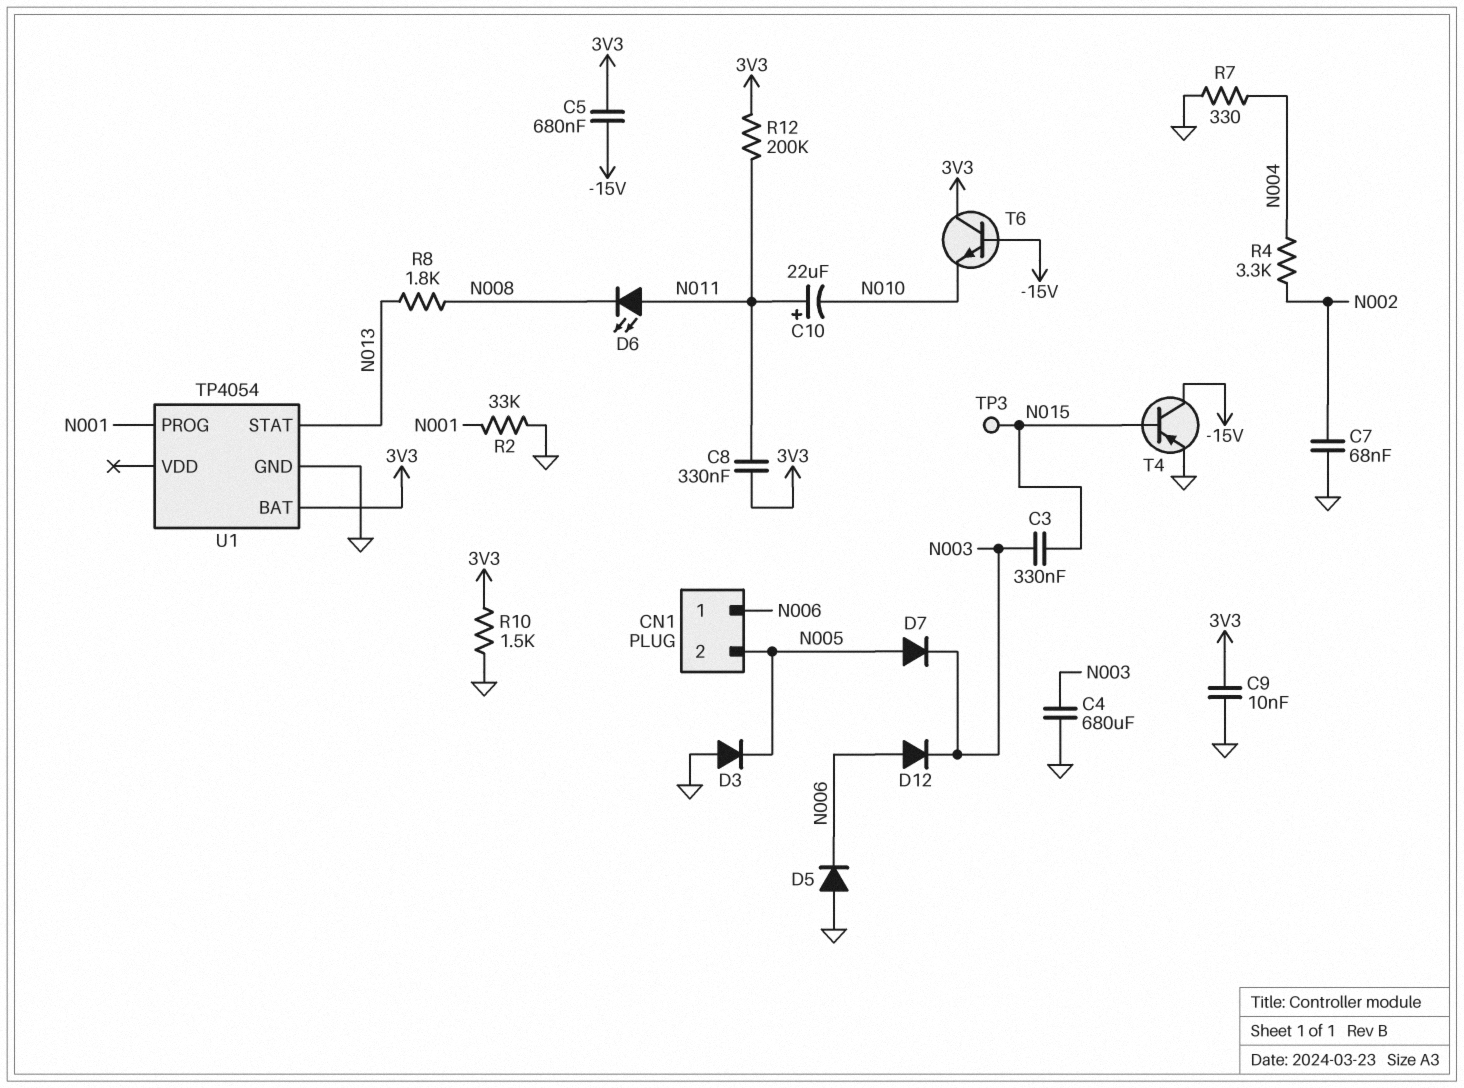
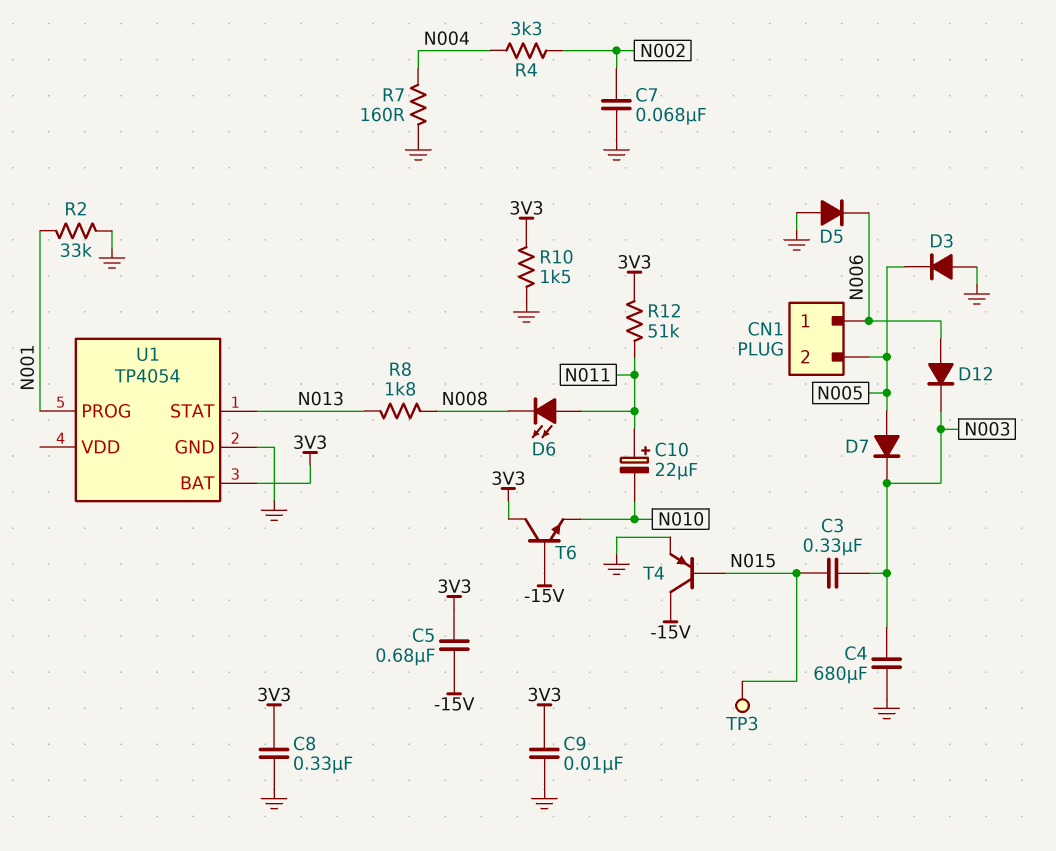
C8: 330nF (3V3, N011) -> 330nF (3V3, GND)
R7: 330 (GND, N004) -> 160 (GND, N004)
R12: 200k (3V3, N011) -> 51k (3V3, N011)

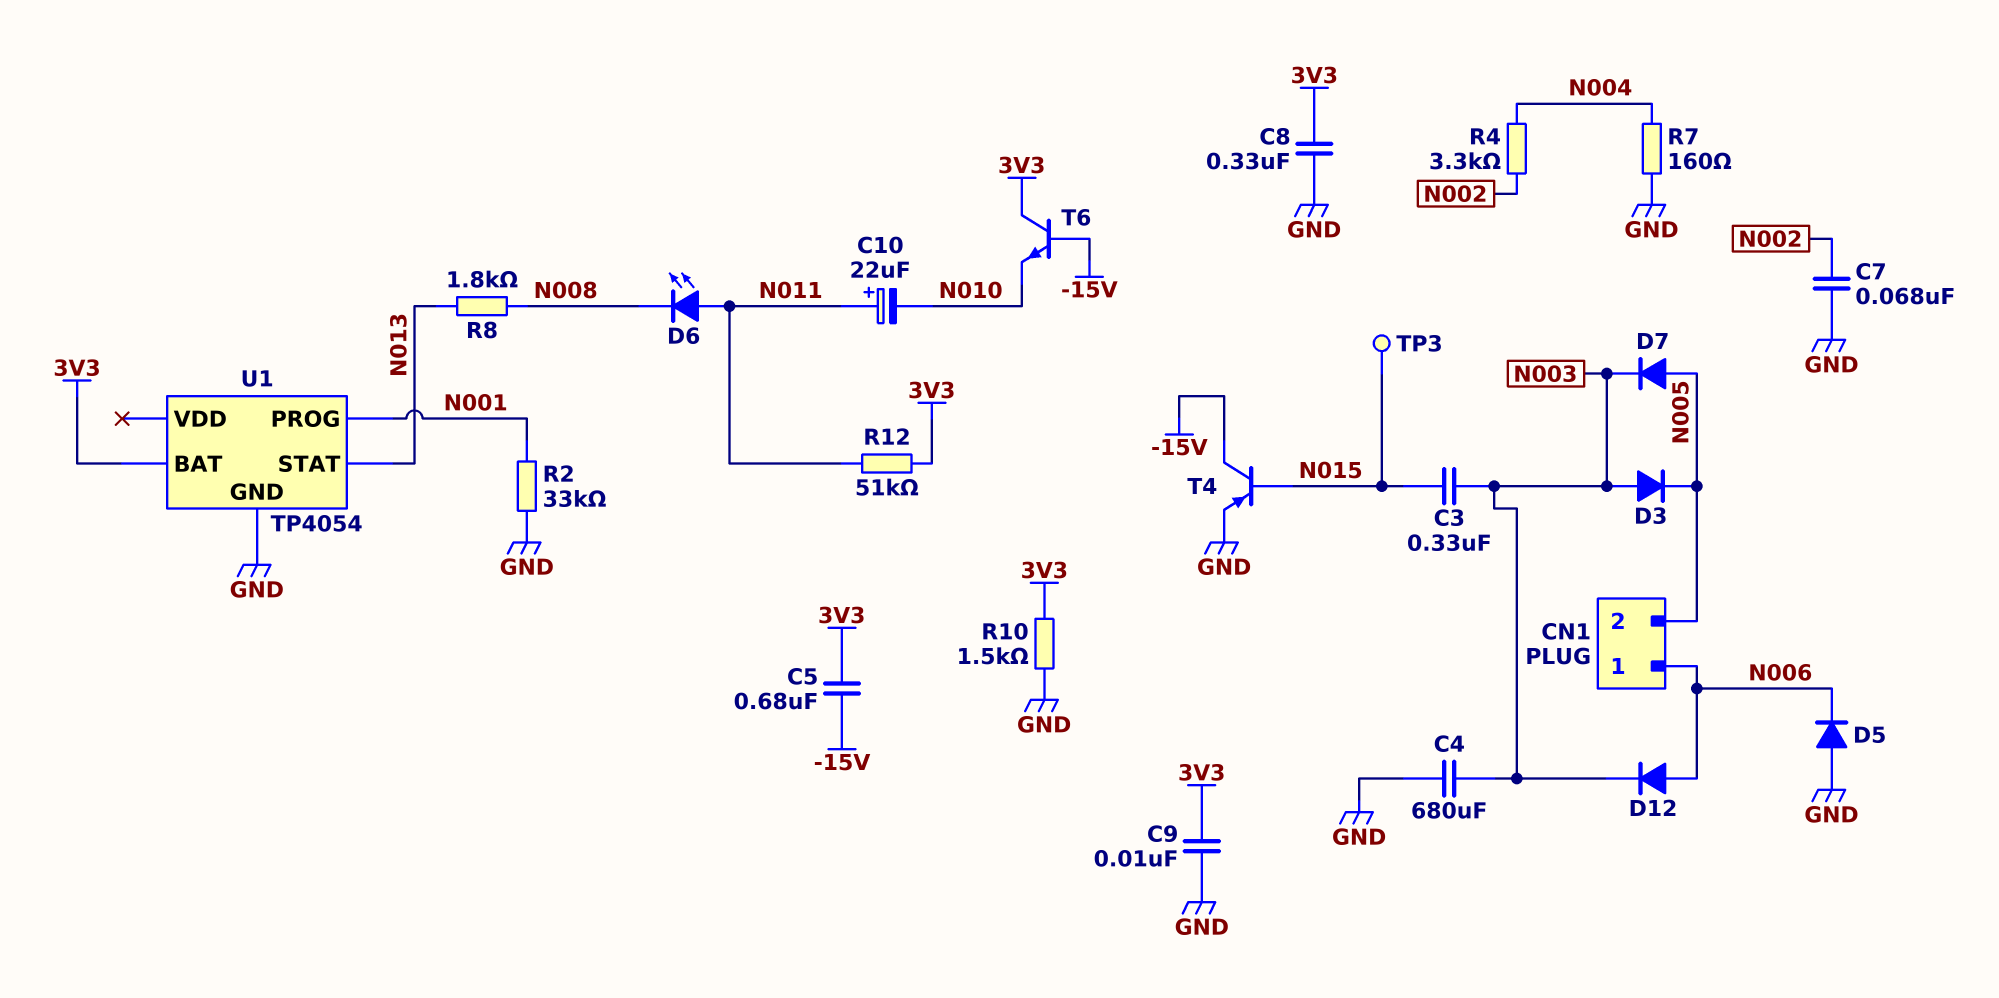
D3: diode (A GND, K N005) -> diode (A N003, K N005)

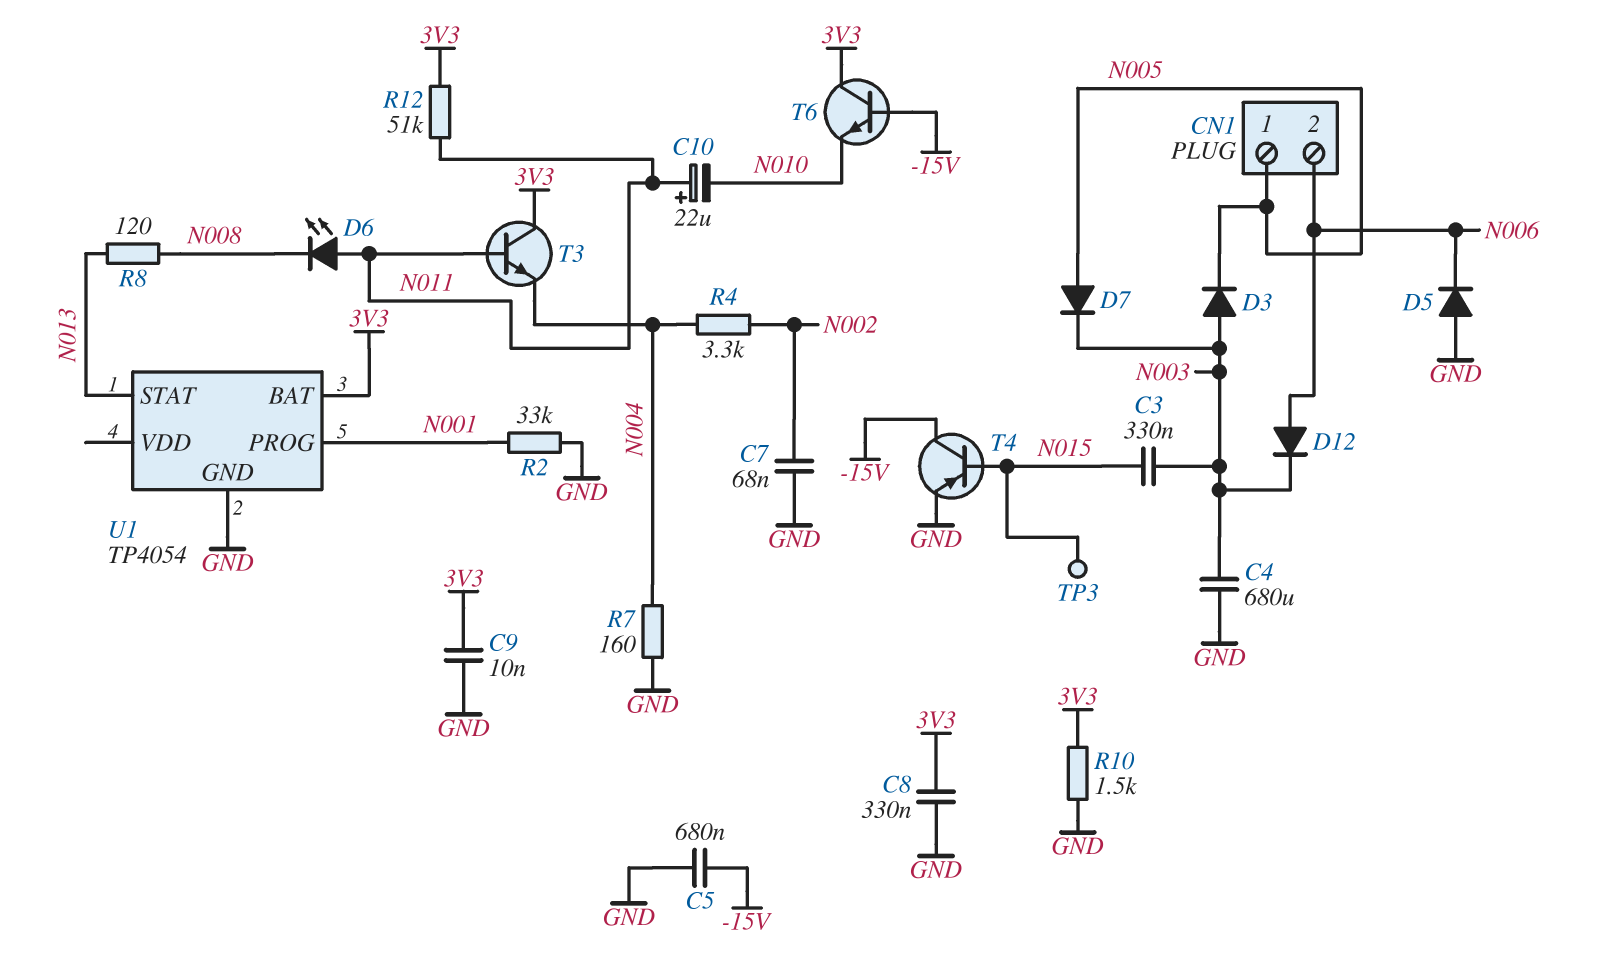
C5: 680nF (-15V, 3V3) -> 680nF (-15V, GND)
CN1 pin 1: N006 -> N005
CN1 pin 2: N005 -> N006
R8: 1.8k (N008, N013) -> 120 (N008, N013)
T3: none -> NPN (B N011, C 3V3, E N004)

